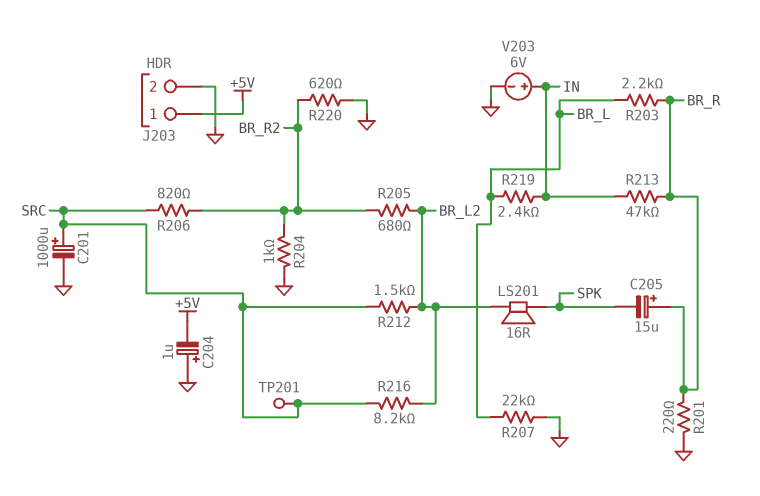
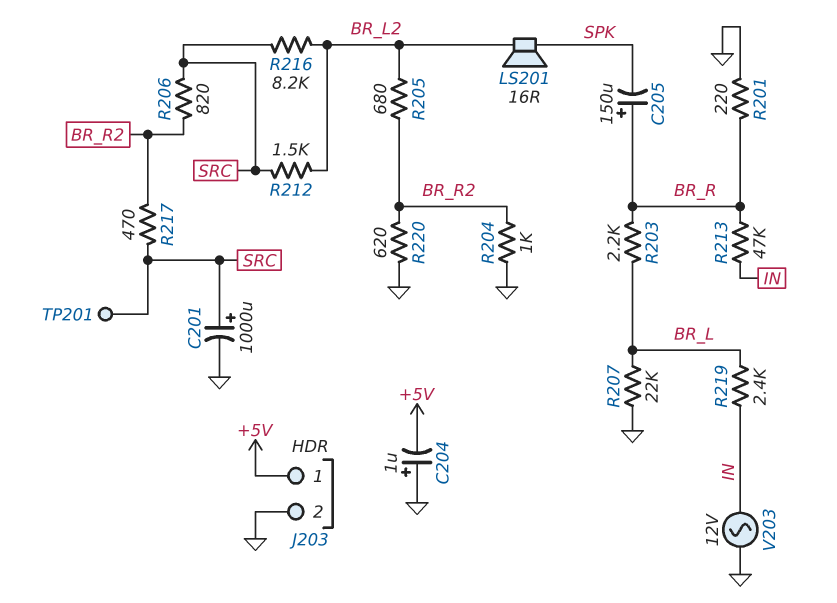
C205: 15uF (plus BR_R, minus SPK) -> 150uF (plus BR_R, minus SPK)
R217: none -> 470 (BR_R2, SRC)
V203: 6V (plus IN, minus GND) -> AC 12V (GND, IN)

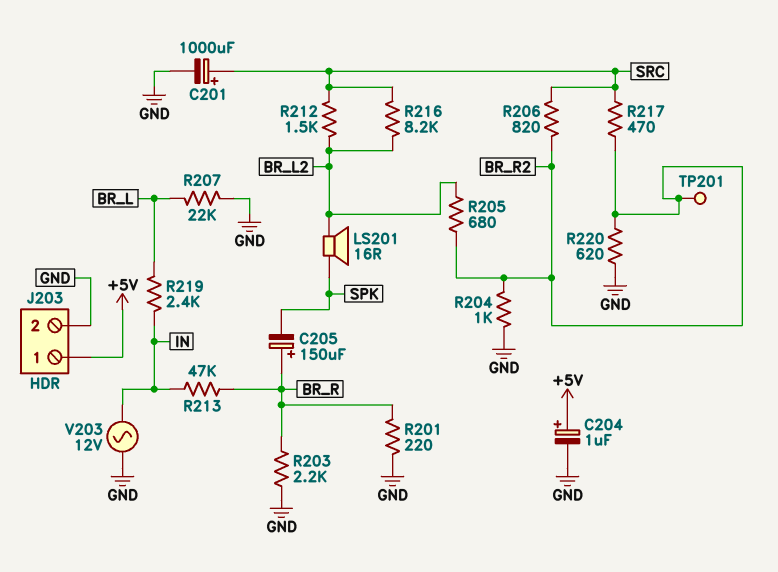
C204: 1uF (plus GND, minus +5V) -> 1uF (plus +5V, minus GND)
R203: 2.2k (BR_L, BR_R) -> 2.2k (BR_R, GND)
TP201: test point (SRC) -> test point (BR_R2)

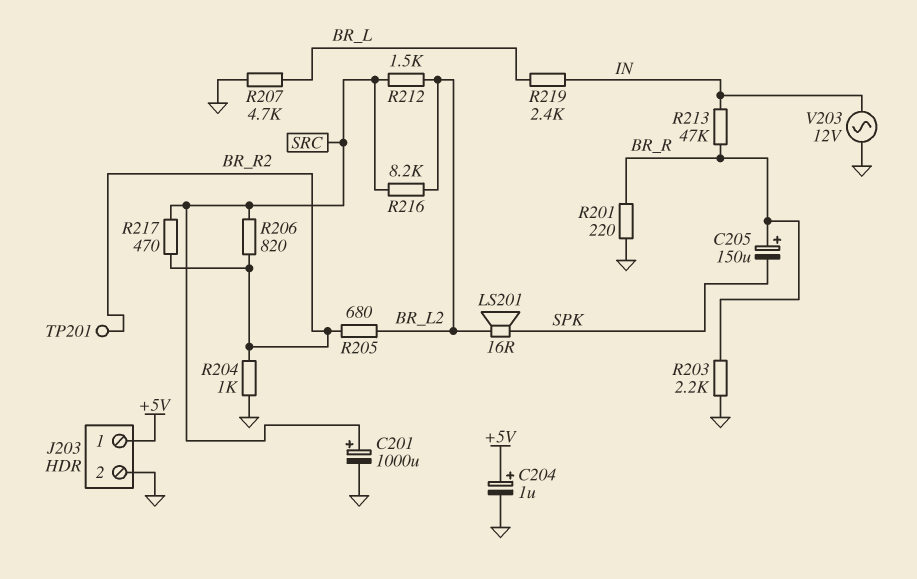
R207: 22k (BR_L, GND) -> 4.7k (BR_L, GND)
R220: 620 (BR_R2, GND) -> none

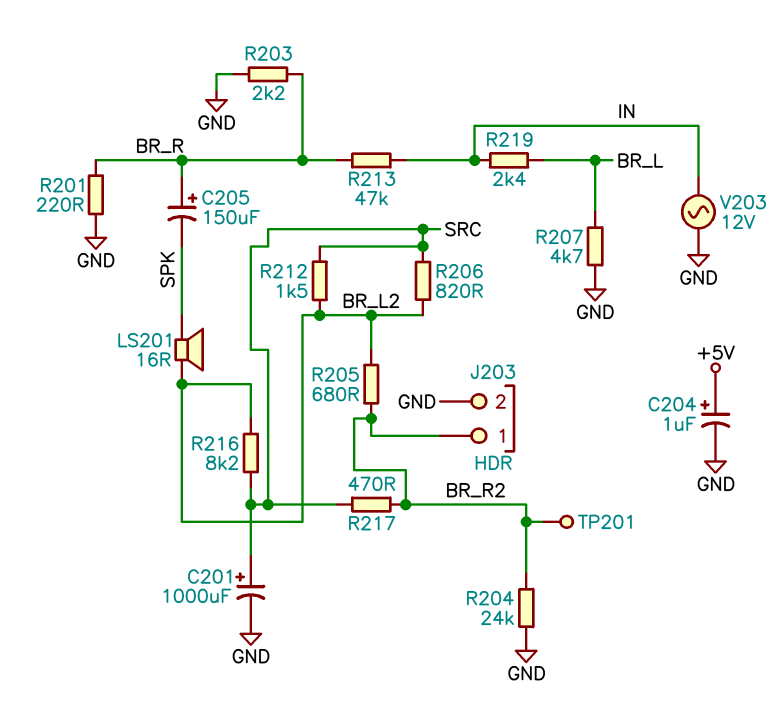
J203 pin 1: +5V -> BR_R2
R204: 1k (BR_R2, GND) -> 24k (BR_R2, GND)
R206: 820 (BR_R2, SRC) -> 820 (BR_L2, SRC)

